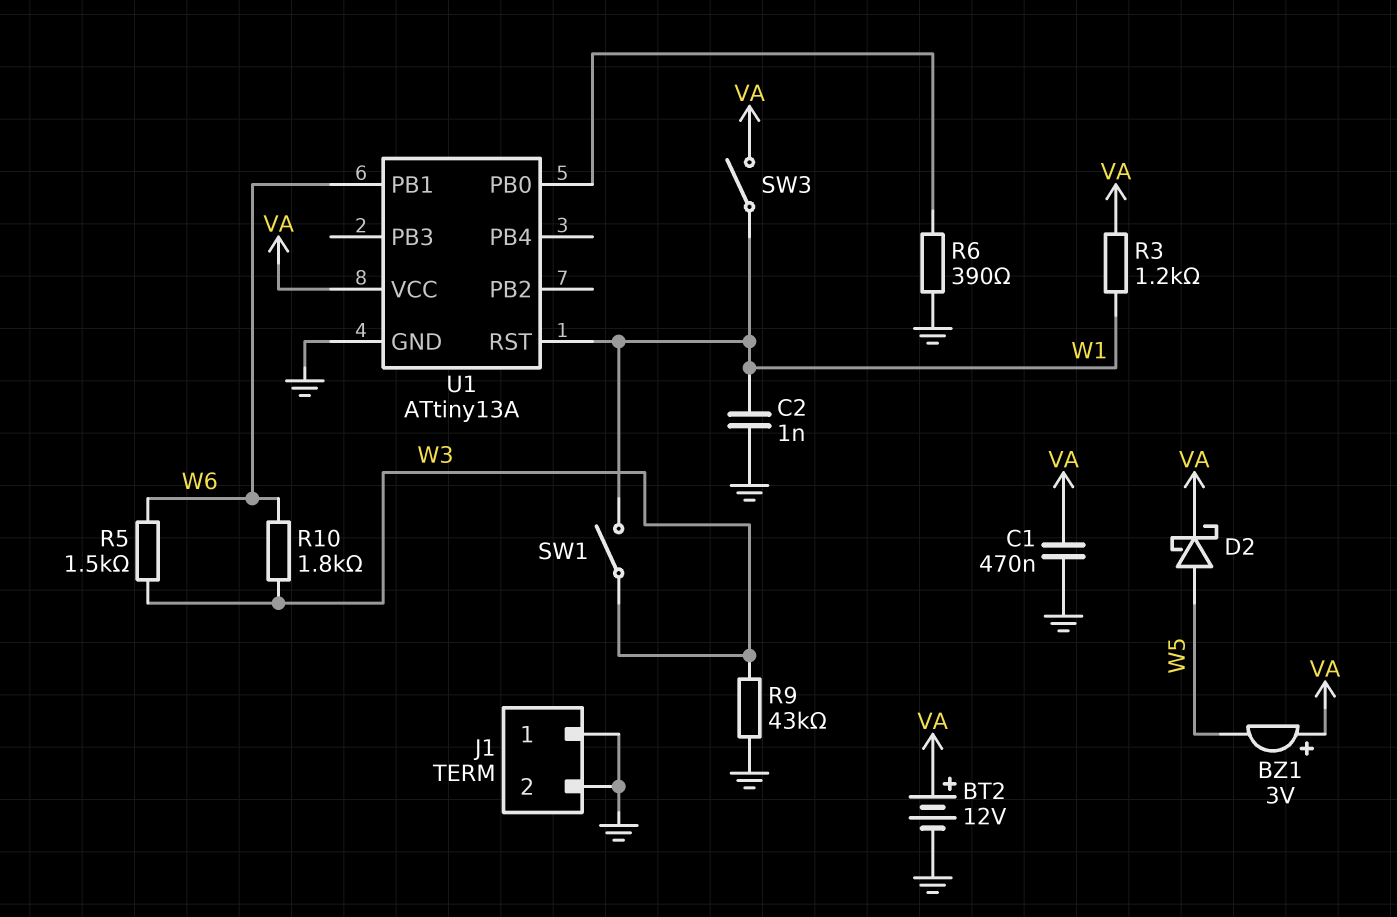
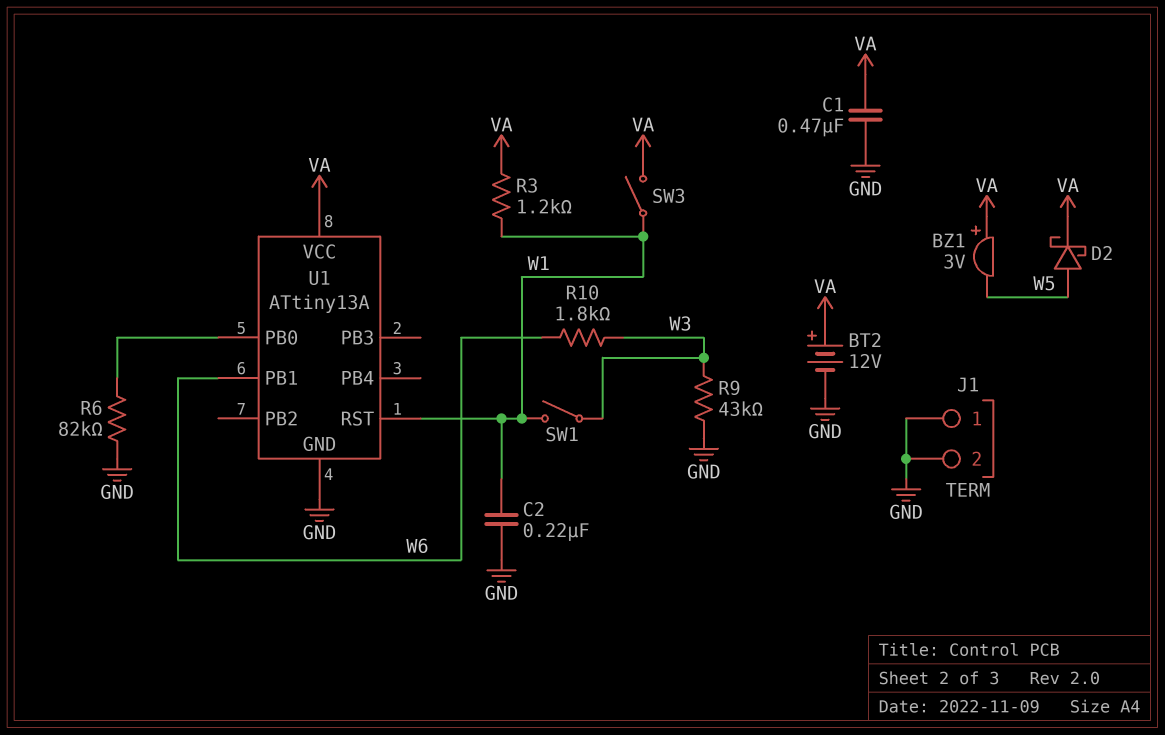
C2: 1nF (GND, W1) -> 220nF (GND, W1)
R5: 1.5k (W3, W6) -> none
R6: 390 (GND, U1/PB0) -> 82k (GND, U1/PB0)

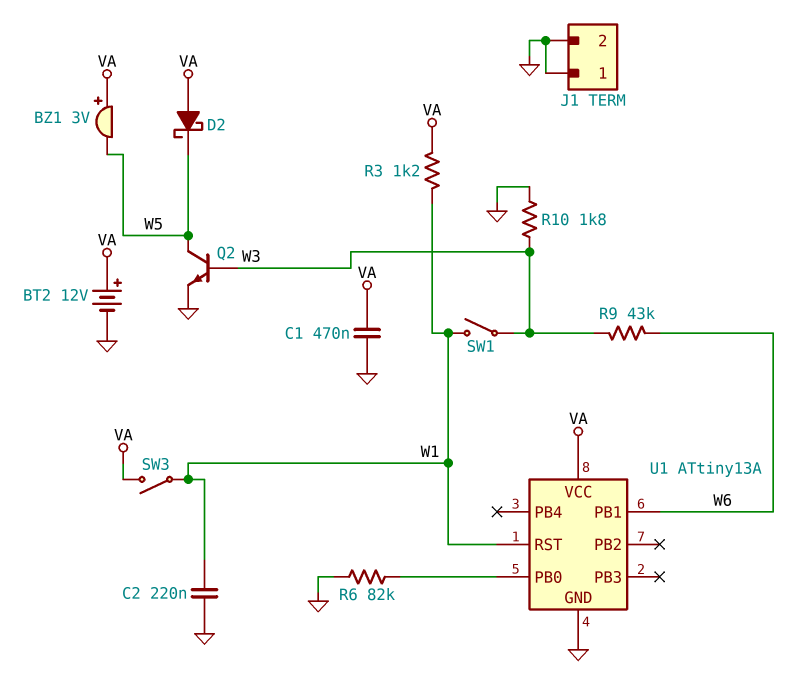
D2: schottky (A W5, K VA) -> schottky (A VA, K W5)
Q2: none -> NPN (B W3, C W5, E GND)
R9: 43k (GND, W3) -> 43k (W3, W6)
R10: 1.8k (W3, W6) -> 1.8k (GND, W3)

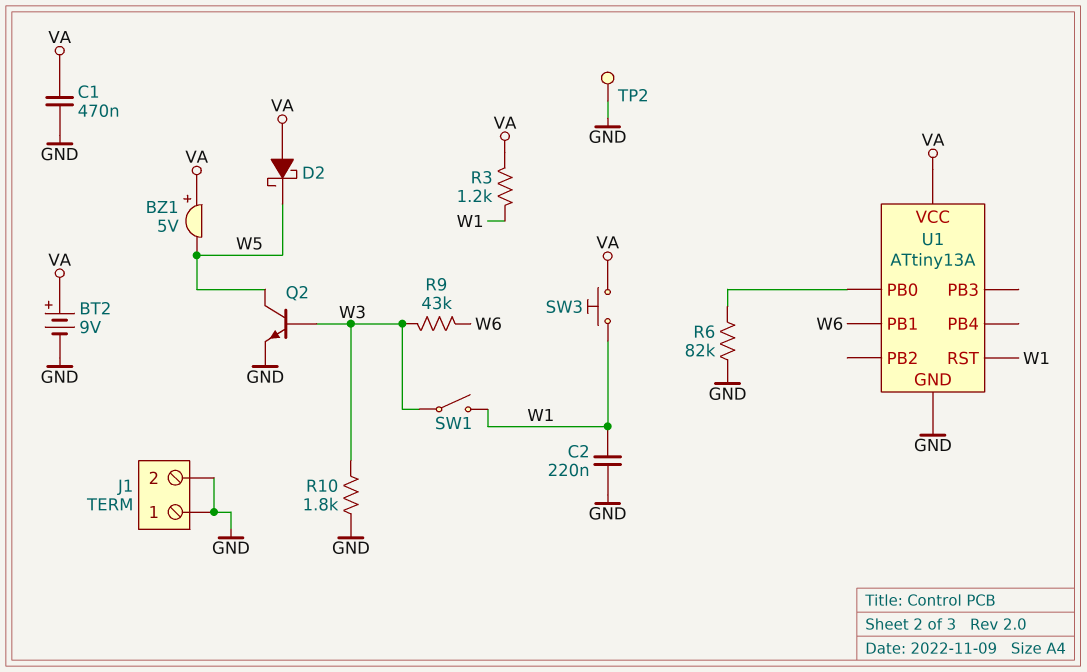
BT2: 12V (plus VA, minus GND) -> 9V (plus VA, minus GND)
BZ1: buzzer 3V (plus VA, minus W5) -> buzzer 5V (plus VA, minus W5)
SW3: switch (VA, W1) -> button (VA, W1)
TP2: none -> test point (GND)

